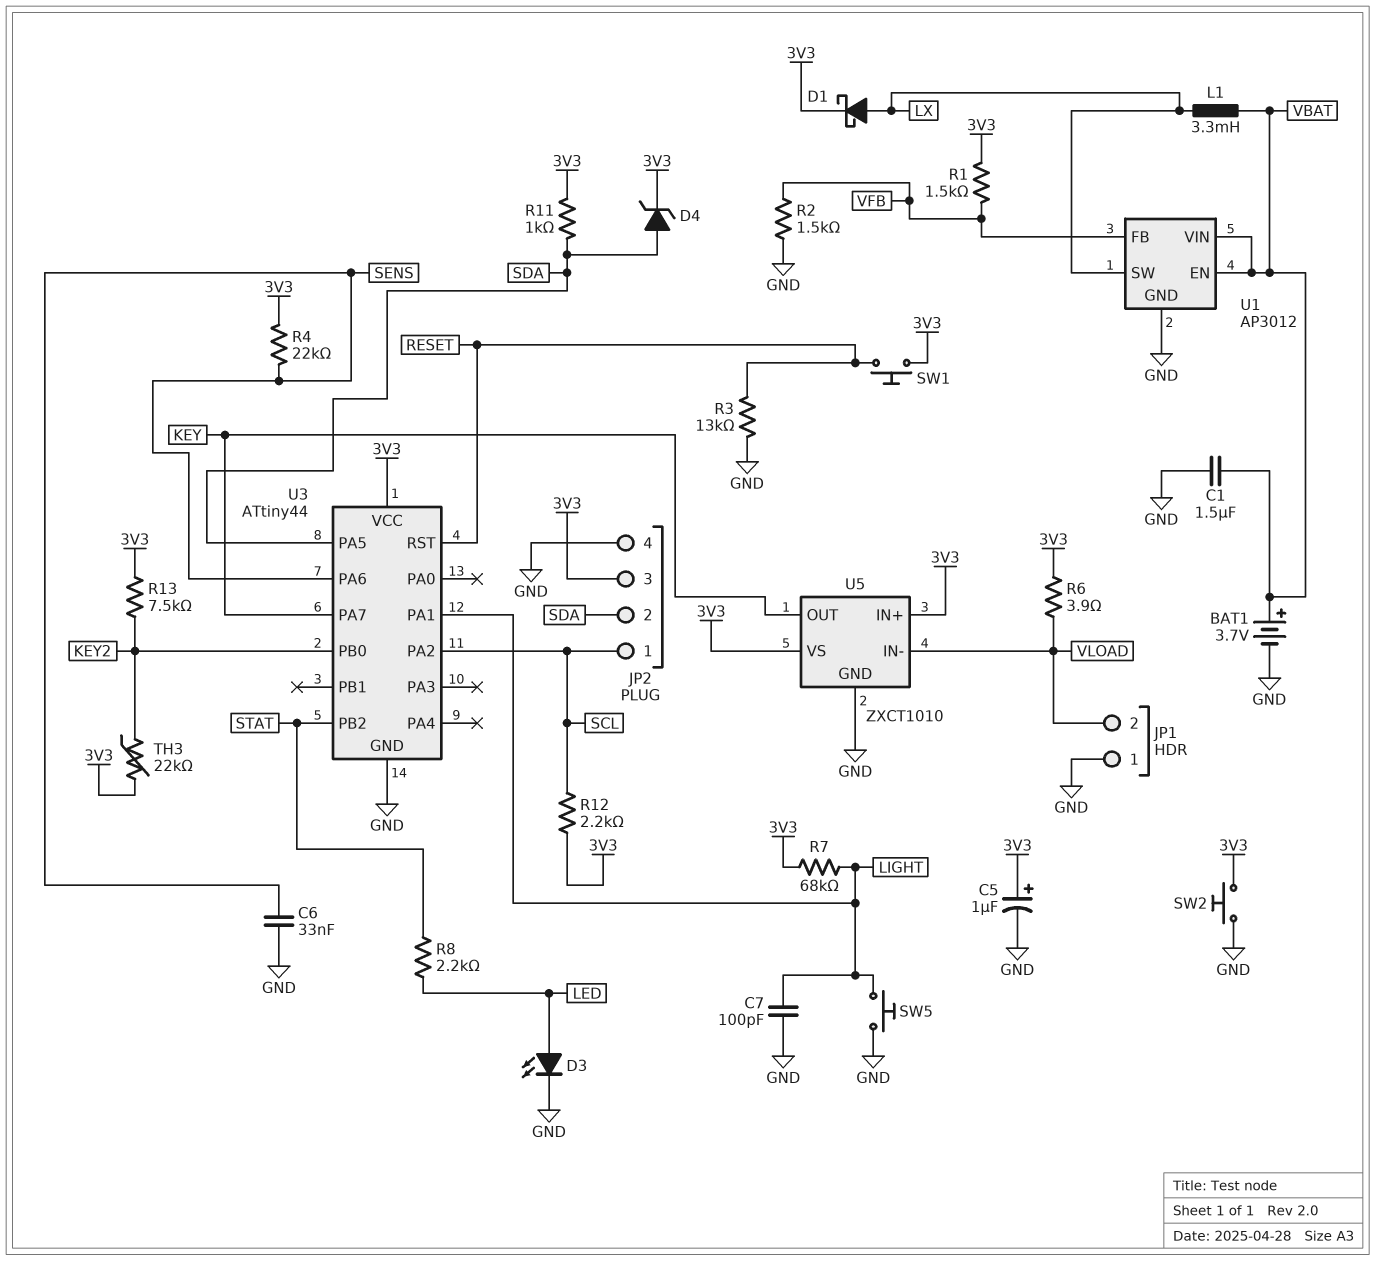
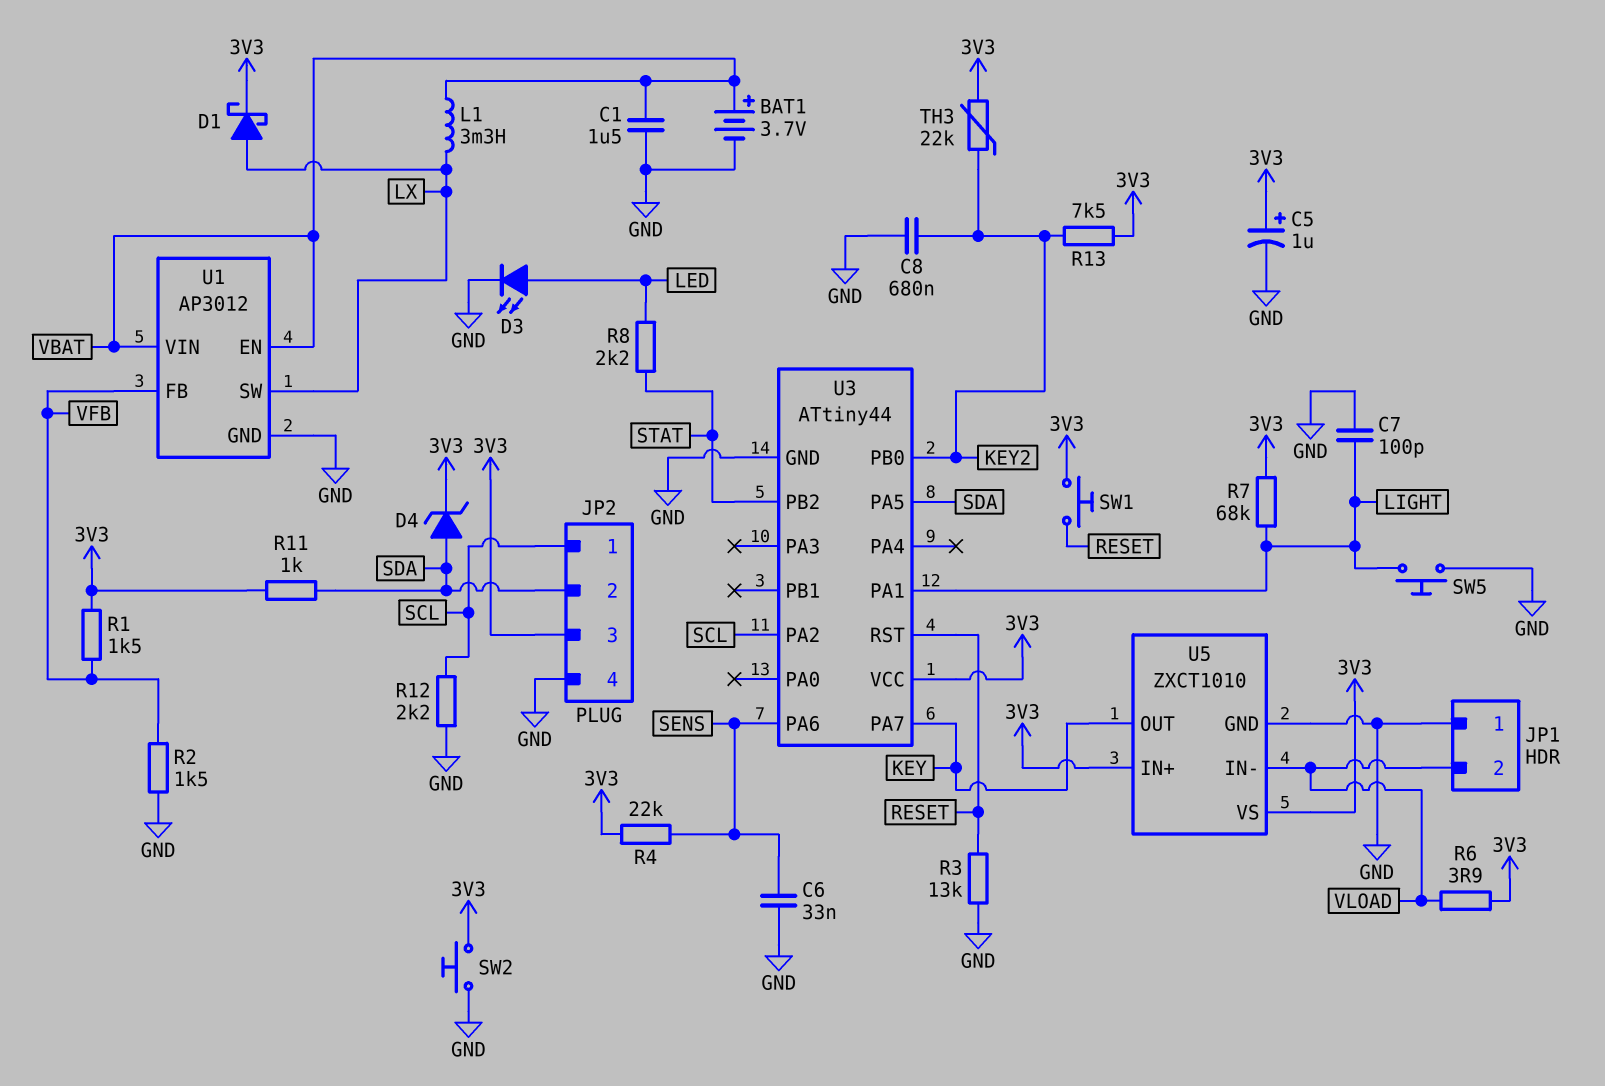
C8: none -> 680nF (GND, KEY2)
R12: 2.2k (3V3, SCL) -> 2.2k (GND, SCL)

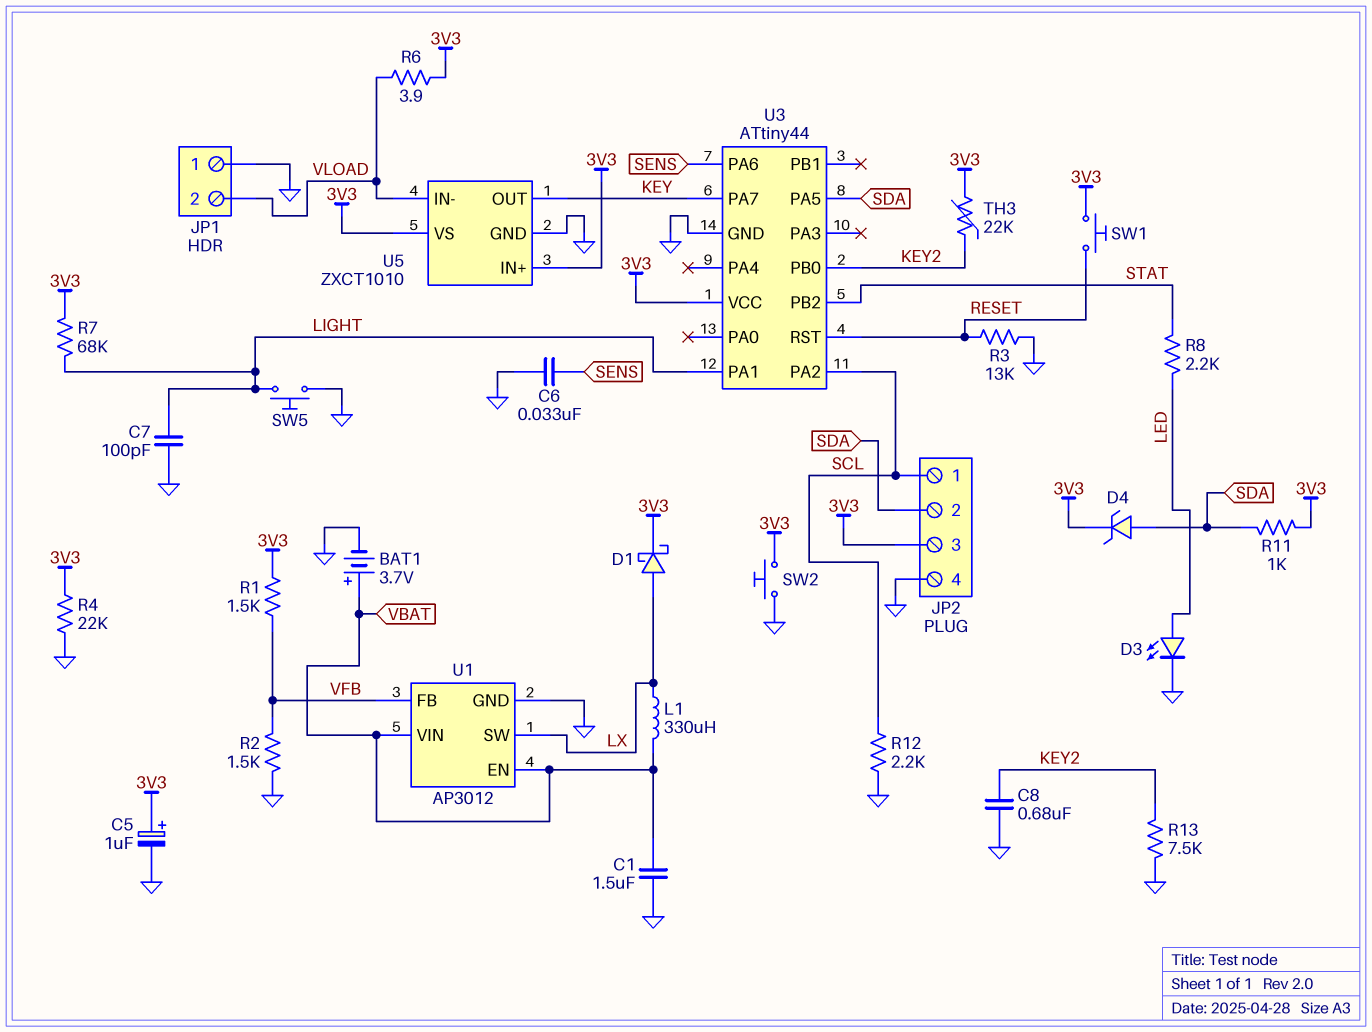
L1: 3.3mH (LX, VBAT) -> 330uH (LX, VBAT)
R4: 22k (3V3, SENS) -> 22k (3V3, GND)
R13: 7.5k (3V3, KEY2) -> 7.5k (GND, KEY2)

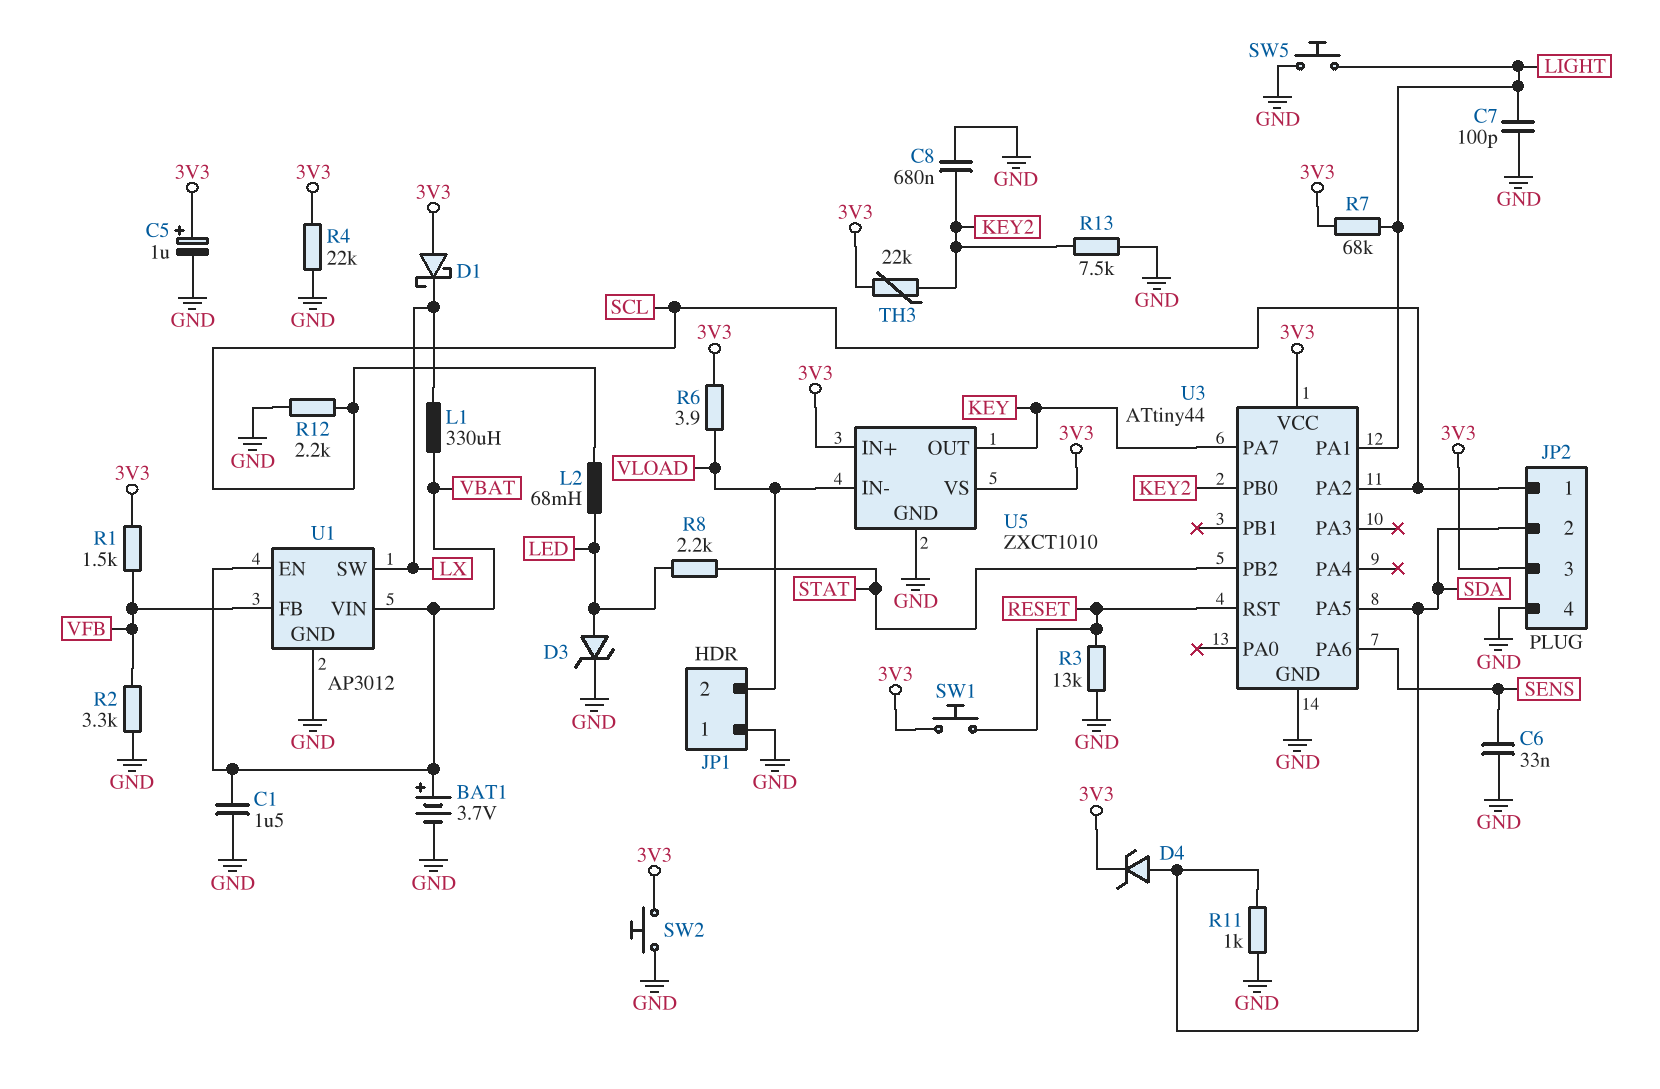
D1: schottky (A LX, K 3V3) -> schottky (A 3V3, K LX)
D3: LED (A LED, K GND) -> zener (A LED, K GND)
L2: none -> 68mH (LED, SCL)
R2: 1.5k (GND, VFB) -> 3.3k (GND, VFB)
R11: 1k (3V3, SDA) -> 1k (GND, SDA)

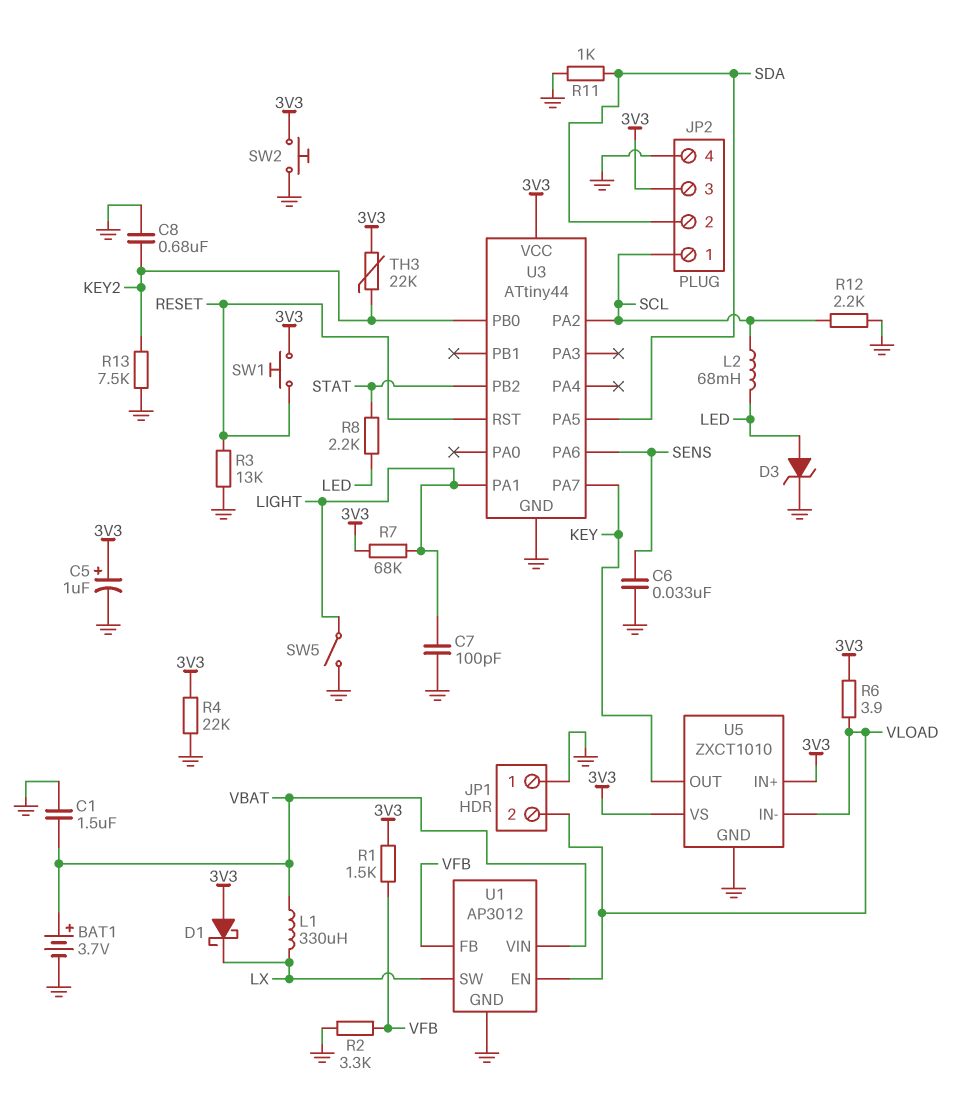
D4: zener (A SDA, K 3V3) -> none
SW5: button (GND, LIGHT) -> switch (GND, LIGHT)
U1 pin EN: VBAT -> VLOAD

